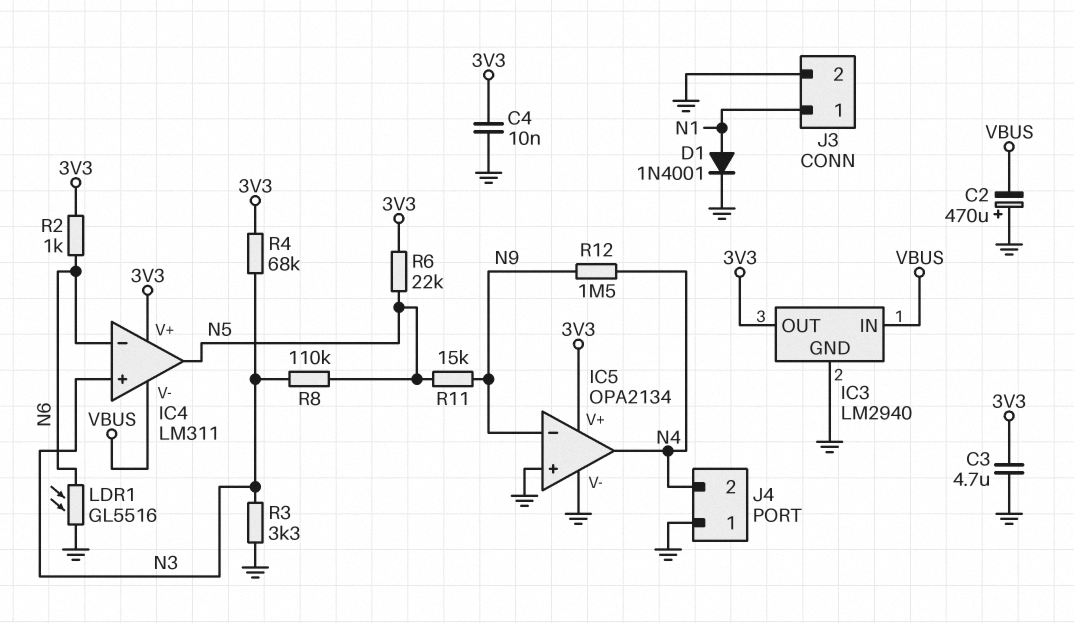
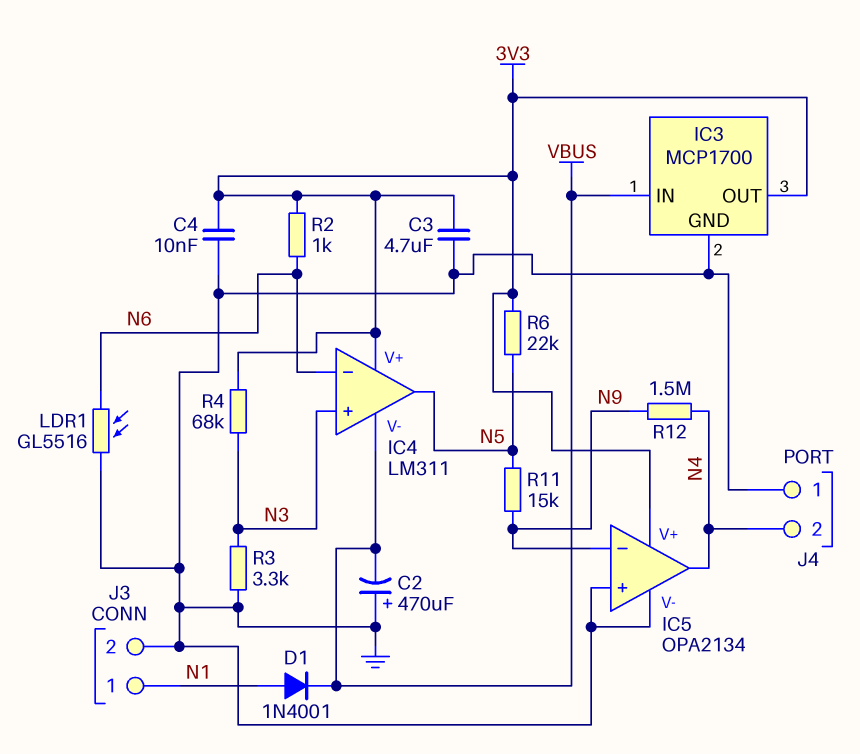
D1: diode 1N4001 (A N1, K GND) -> diode 1N4001 (A N1, K VBUS)
IC3: LM2940 -> MCP1700
R8: 110k (N3, N5) -> none

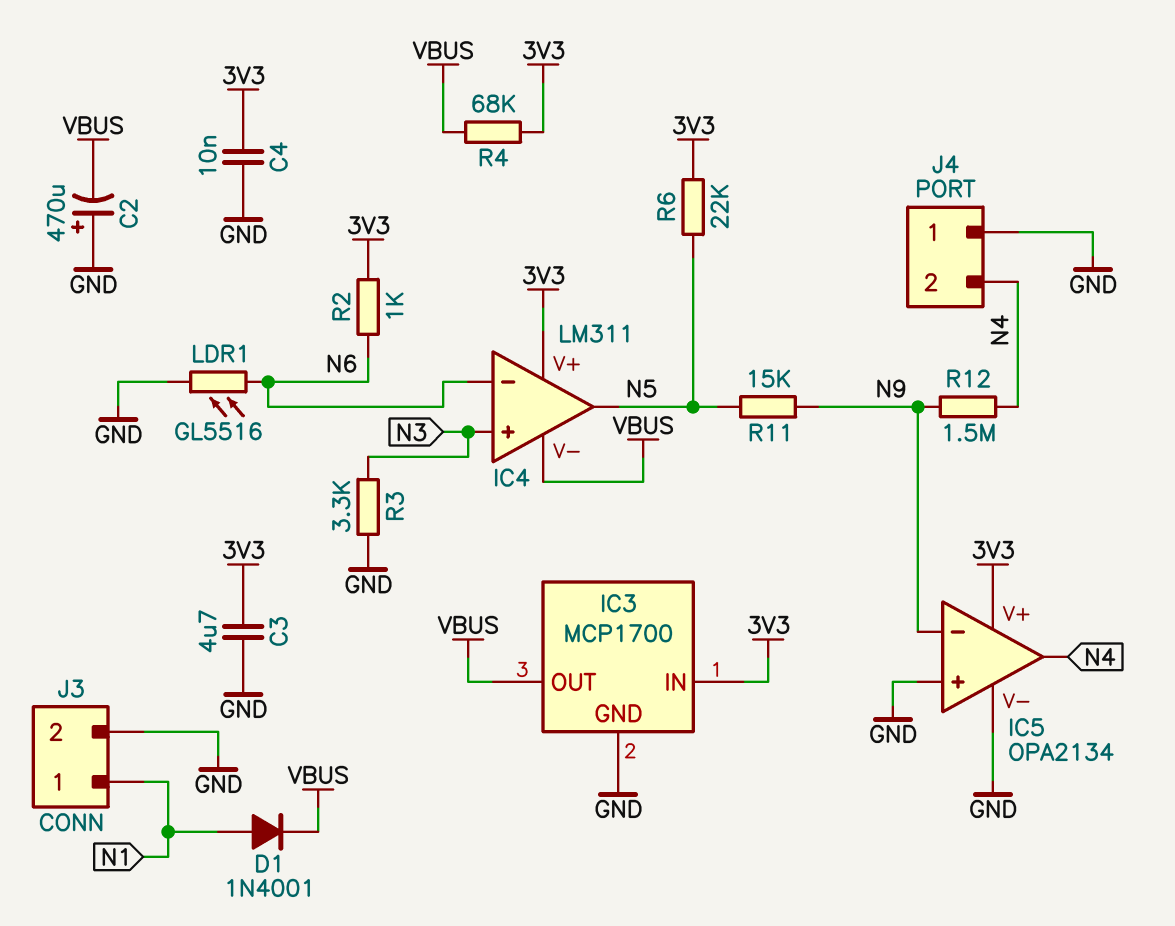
IC3 pin IN: VBUS -> 3V3
IC3 pin OUT: 3V3 -> VBUS
R4: 68k (3V3, N3) -> 68k (3V3, VBUS)

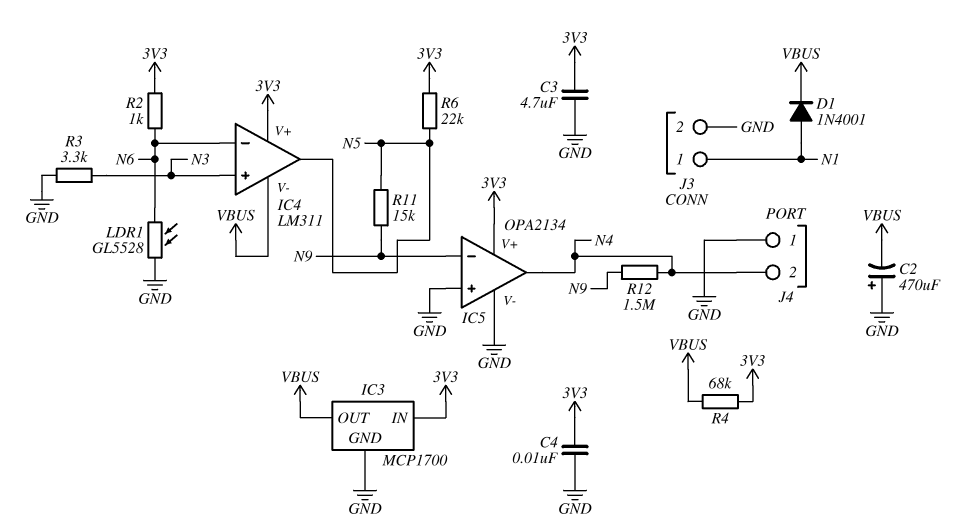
LDR1: GL5516 (GND, N6) -> GL5528 (GND, N6)

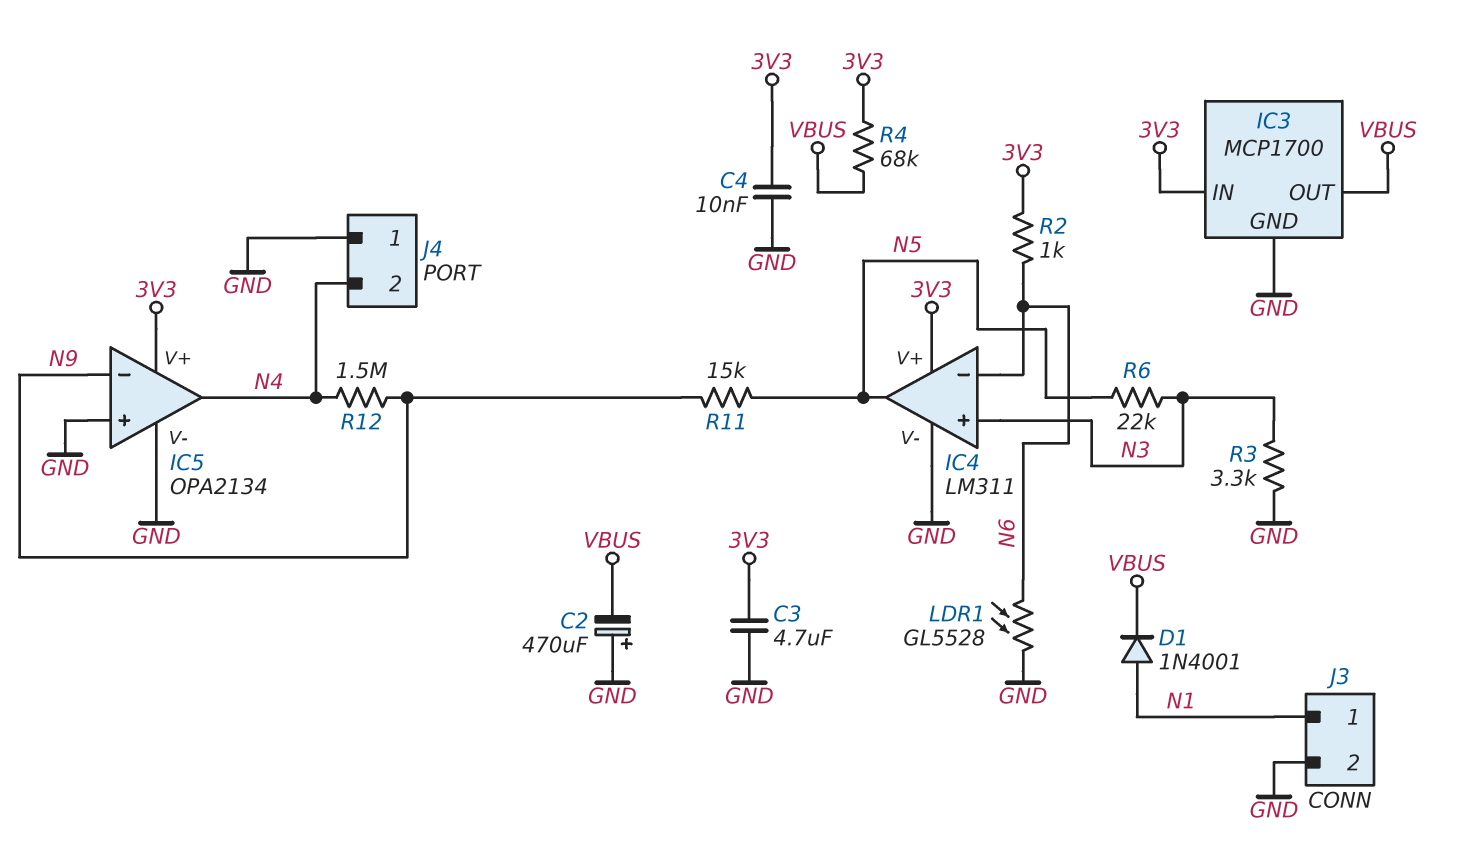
IC4 pin V-: VBUS -> GND
R6: 22k (3V3, N5) -> 22k (N3, N5)

